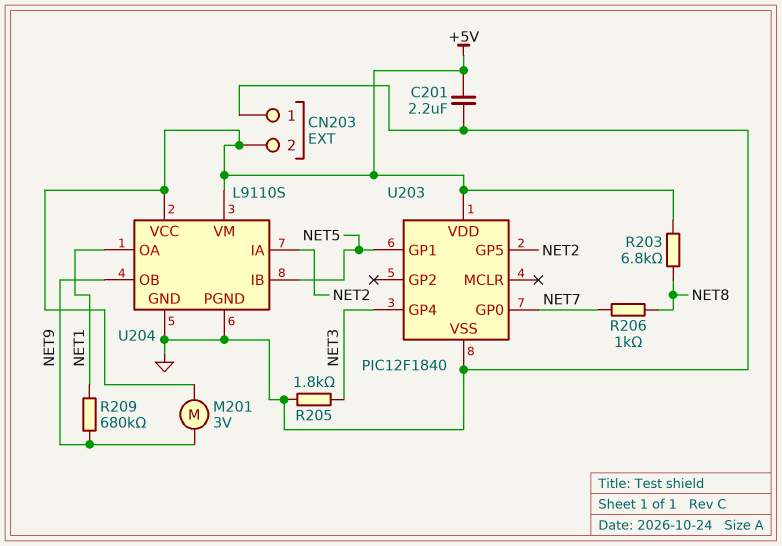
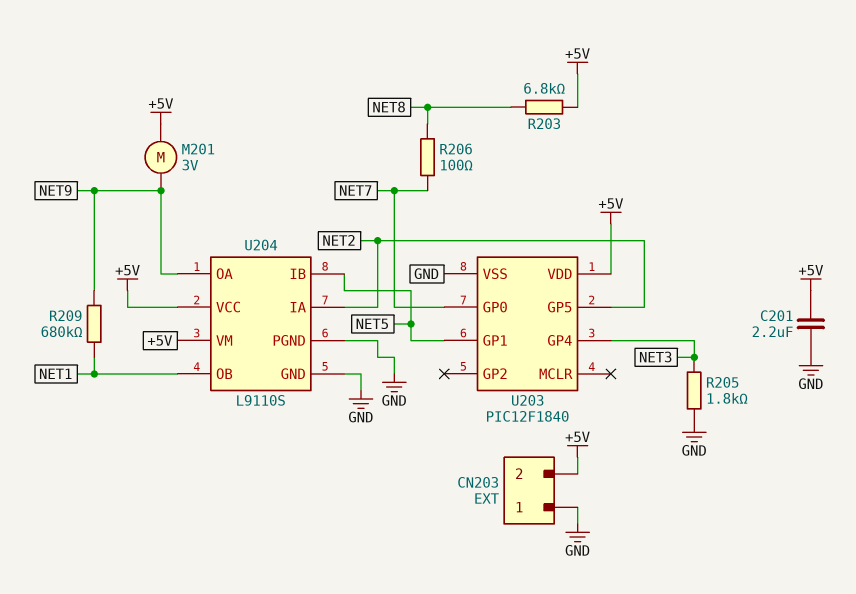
R206: 1k (NET7, NET8) -> 100 (NET7, NET8)
U204 pin OA: NET1 -> NET9
U204 pin OB: NET9 -> NET1

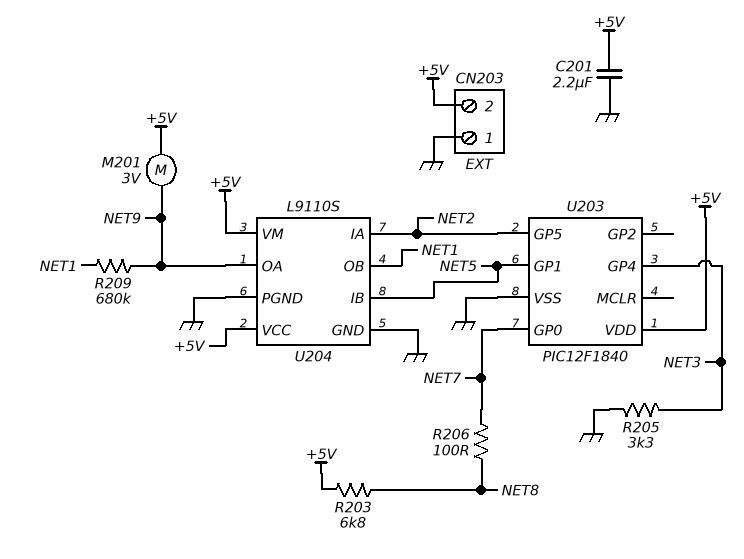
R205: 1.8k (GND, NET3) -> 3.3k (GND, NET3)

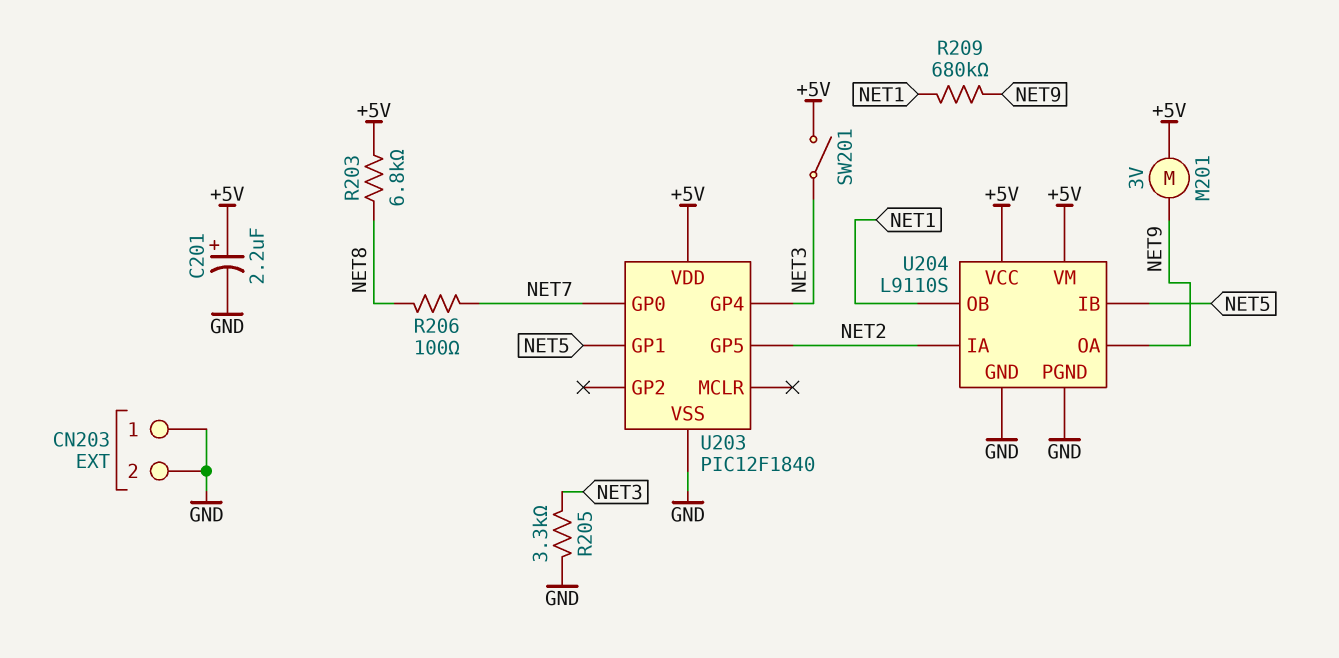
C201: 2.2uF (+5V, GND) -> 2.2uF (plus +5V, minus GND)
CN203 pin 2: +5V -> GND
SW201: none -> switch (+5V, NET3)

